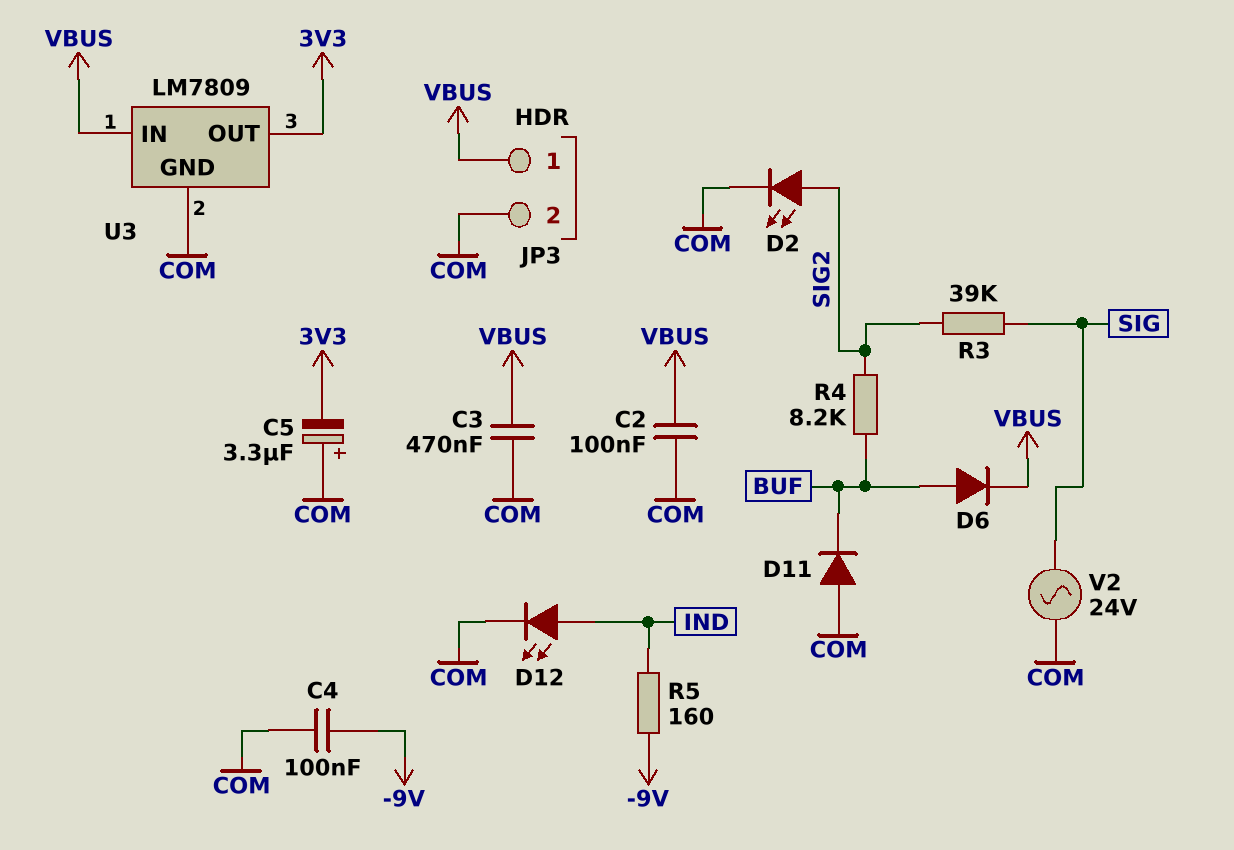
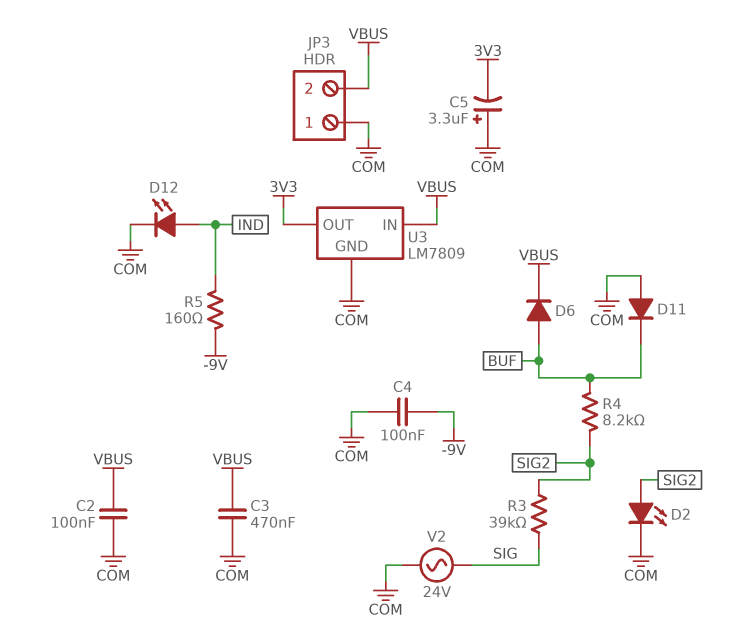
JP3 pin 1: VBUS -> COM
JP3 pin 2: COM -> VBUS

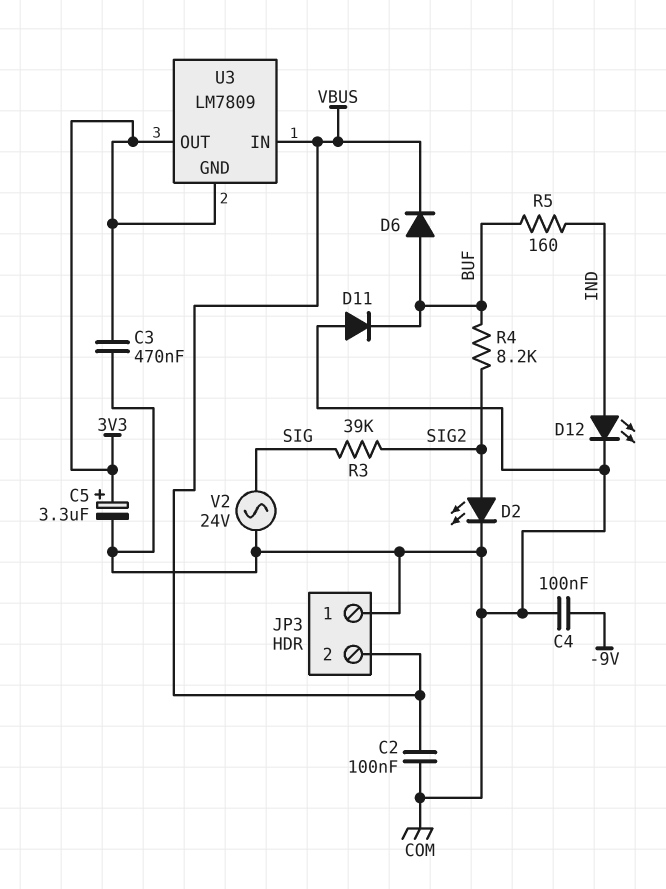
C3: 470nF (COM, VBUS) -> 470nF (3V3, COM)
C5: 3.3uF (plus COM, minus 3V3) -> 3.3uF (plus 3V3, minus COM)
R5: 160 (-9V, IND) -> 160 (BUF, IND)
U3 pin GND: COM -> 3V3

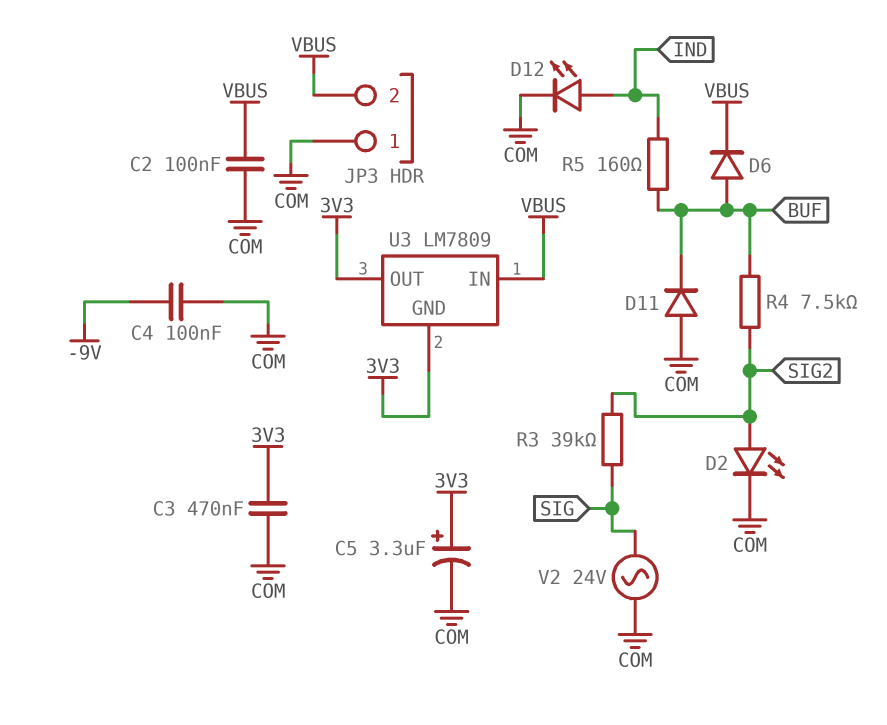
R4: 8.2k (BUF, SIG2) -> 7.5k (BUF, SIG2)

